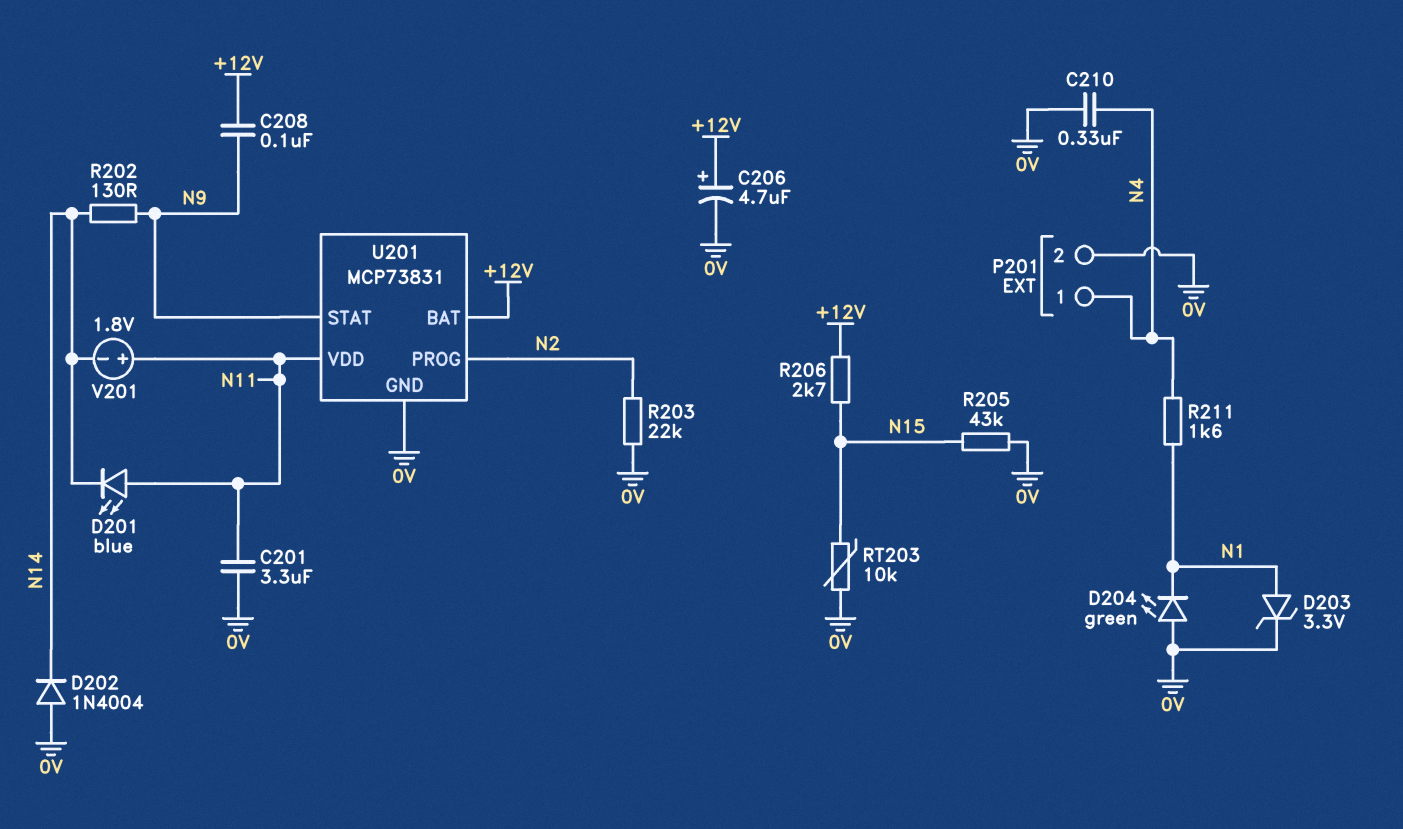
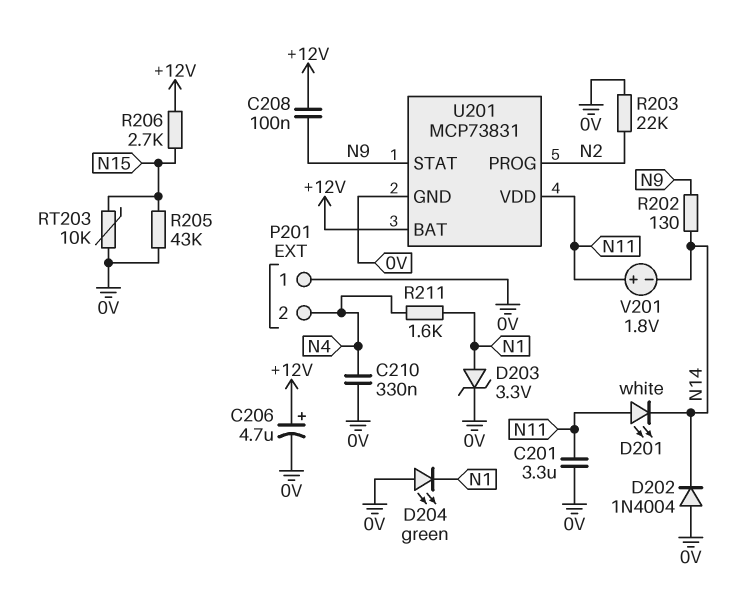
D201: LED blue (A N11, K N14) -> LED white (A N11, K N14)
P201 pin 1: N4 -> 0V
P201 pin 2: 0V -> N4

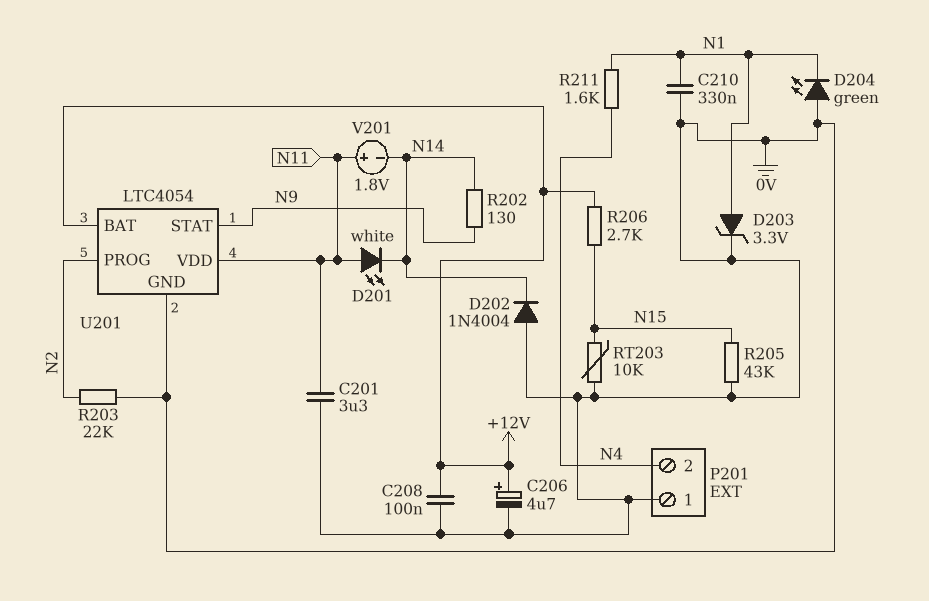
C208: 100nF (+12V, N9) -> 100nF (+12V, 0V)
C210: 330nF (0V, N4) -> 330nF (0V, N1)
U201: MCP73831 -> LTC4054

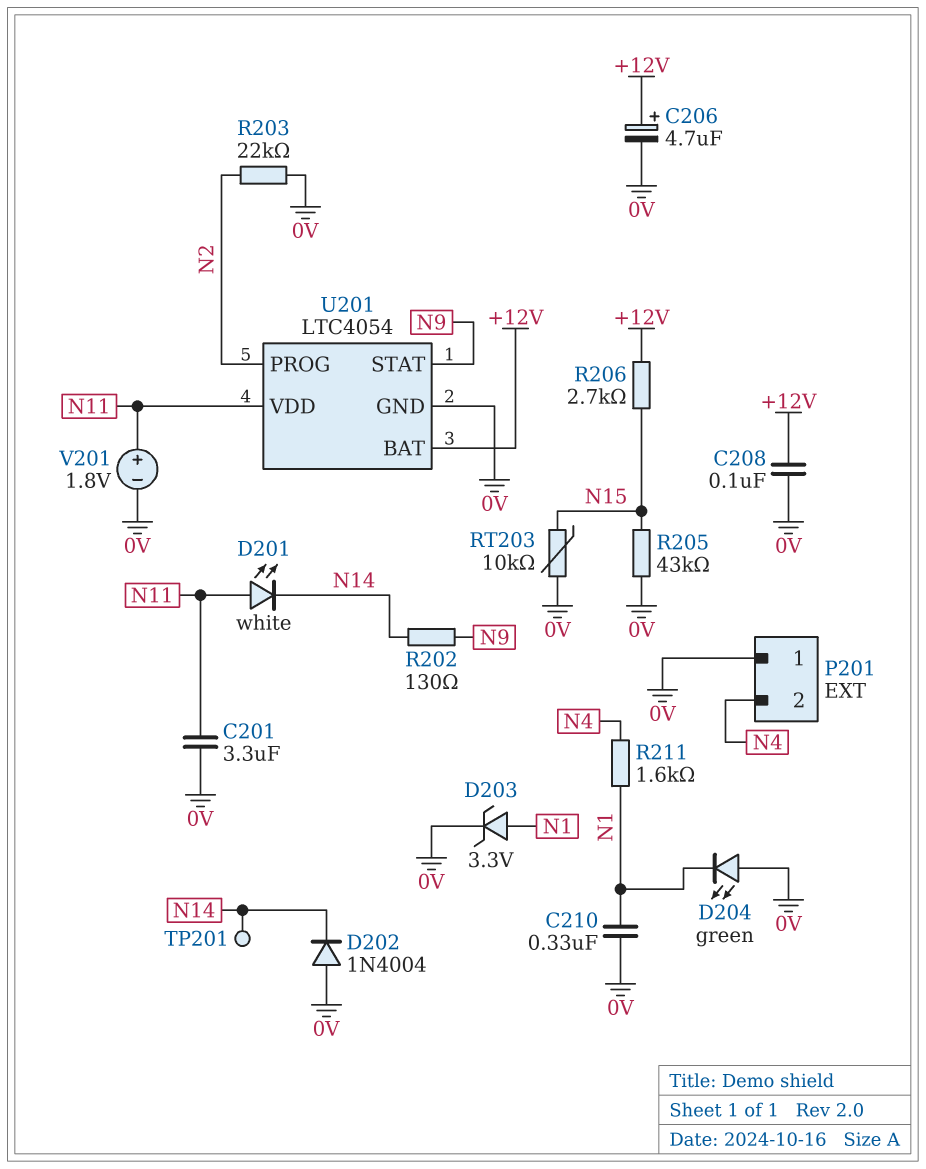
TP201: none -> test point (N14)
V201: 1.8V (plus N11, minus N14) -> 1.8V (plus N11, minus 0V)

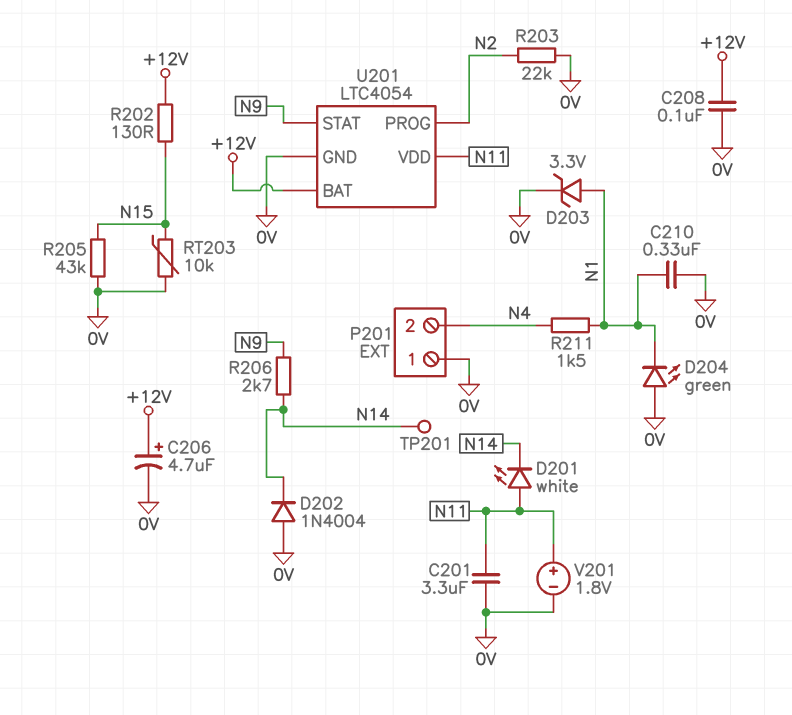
R202: 130 (N9, N14) -> 130 (+12V, N15)
R206: 2.7k (+12V, N15) -> 2.7k (N9, N14)
R211: 1.6k (N1, N4) -> 1.5k (N1, N4)

